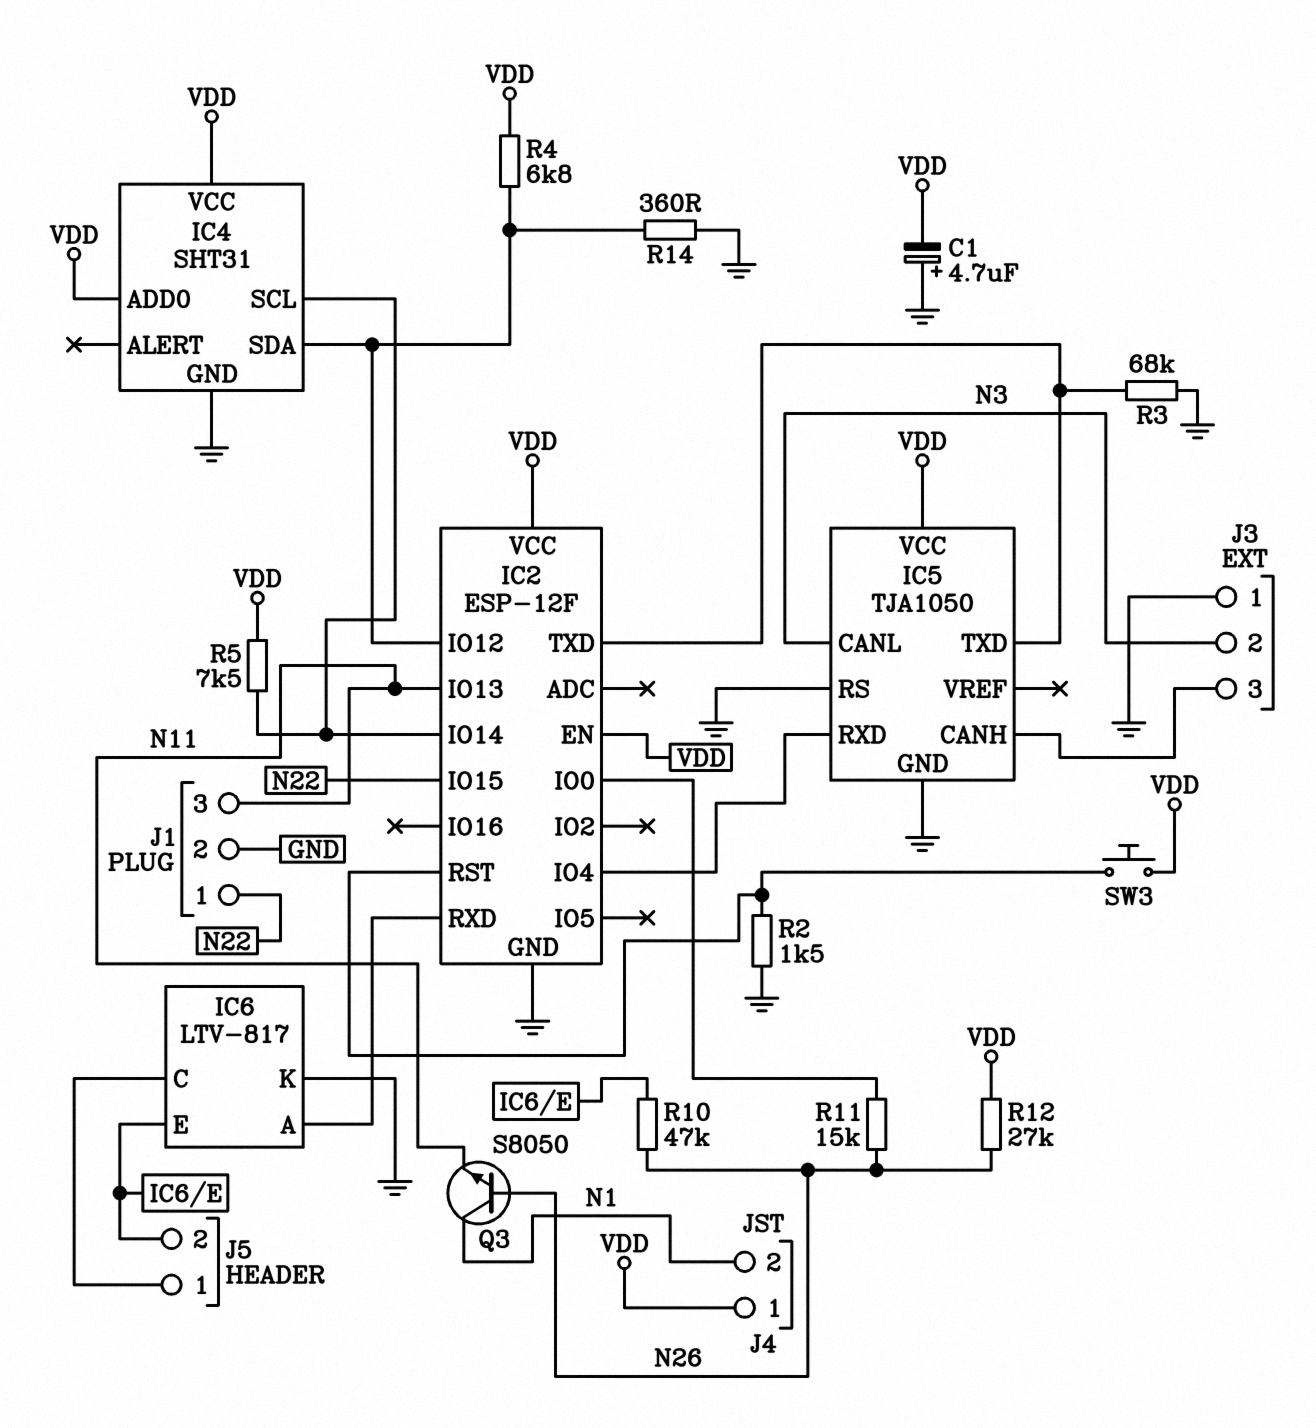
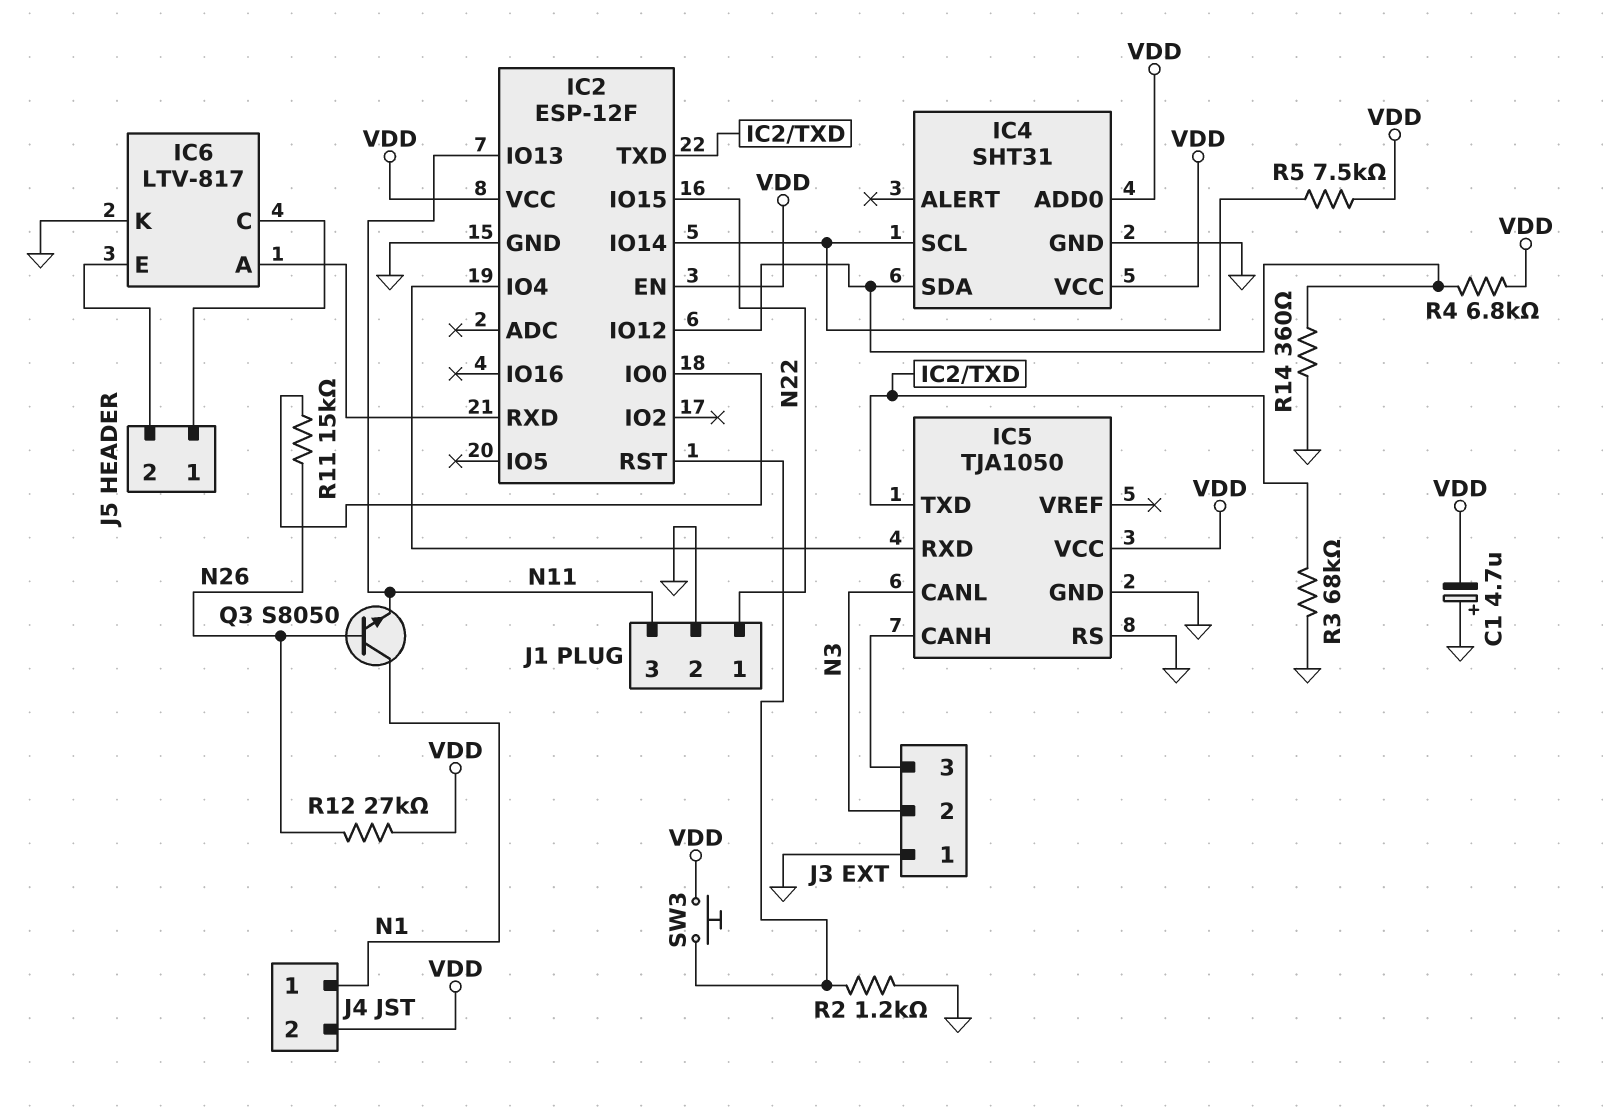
J4 pin 1: VDD -> N1
J4 pin 2: N1 -> VDD
R2: 1.5k (GND, IC2/RST) -> 1.2k (GND, IC2/RST)
R10: 47k (IC6/E, N26) -> none

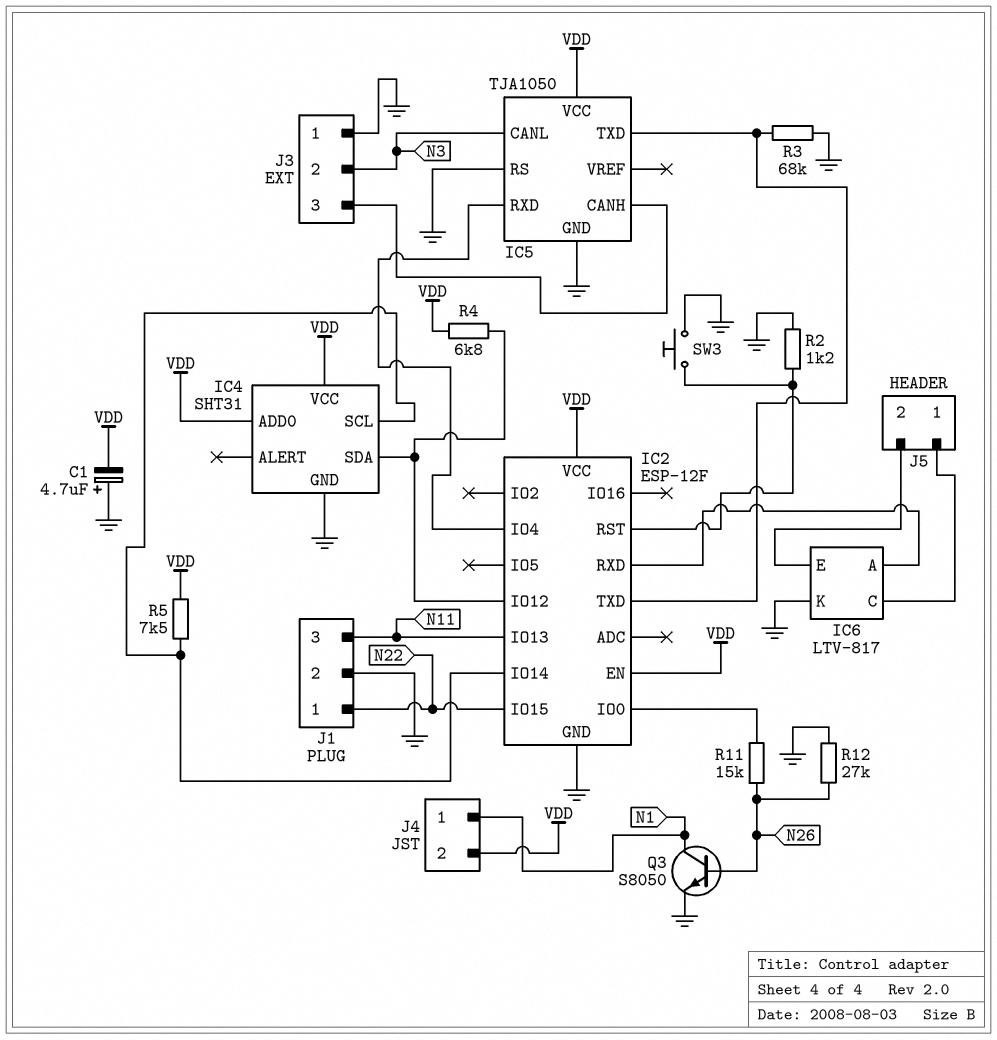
Q3: NPN S8050 (B N26, C N1, E N11) -> NPN S8050 (B N26, C N1, E GND)
R12: 27k (N26, VDD) -> 27k (GND, N26)
R14: 360 (GND, IC2/IO12) -> none
SW3: button (IC2/RST, VDD) -> button (GND, IC2/RST)

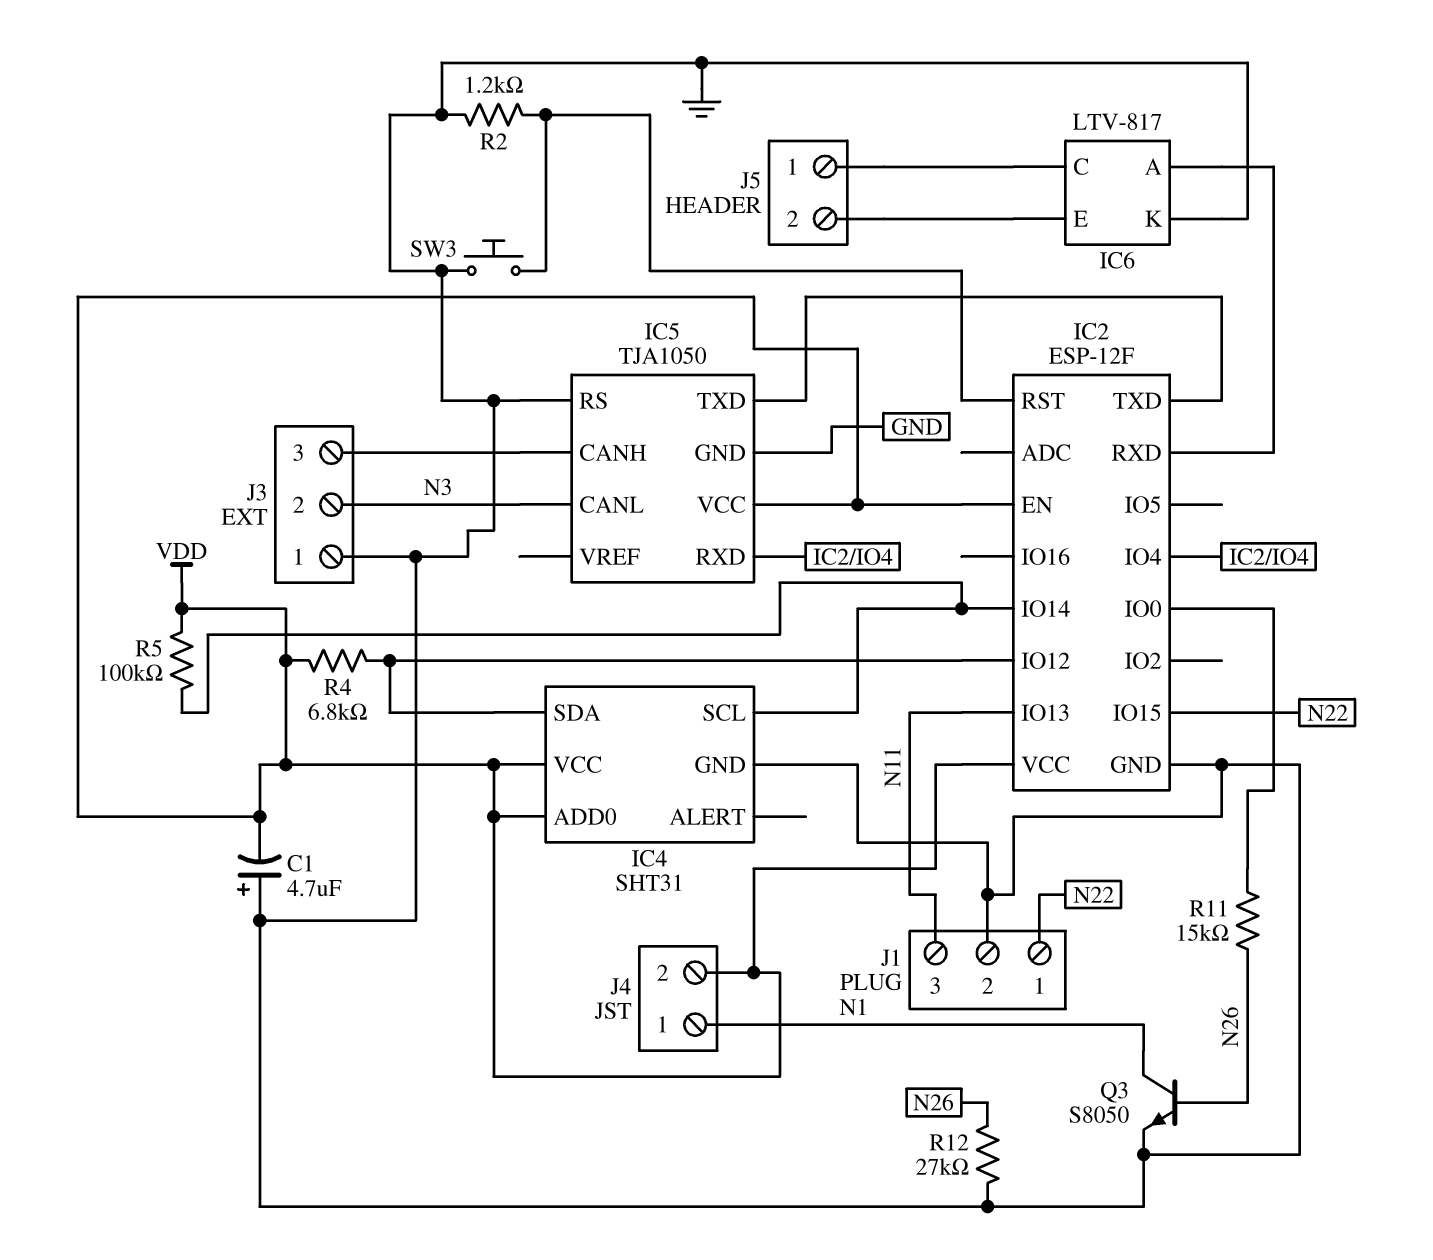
R3: 68k (GND, IC2/TXD) -> none
R5: 7.5k (IC2/IO14, VDD) -> 100k (IC2/IO14, VDD)

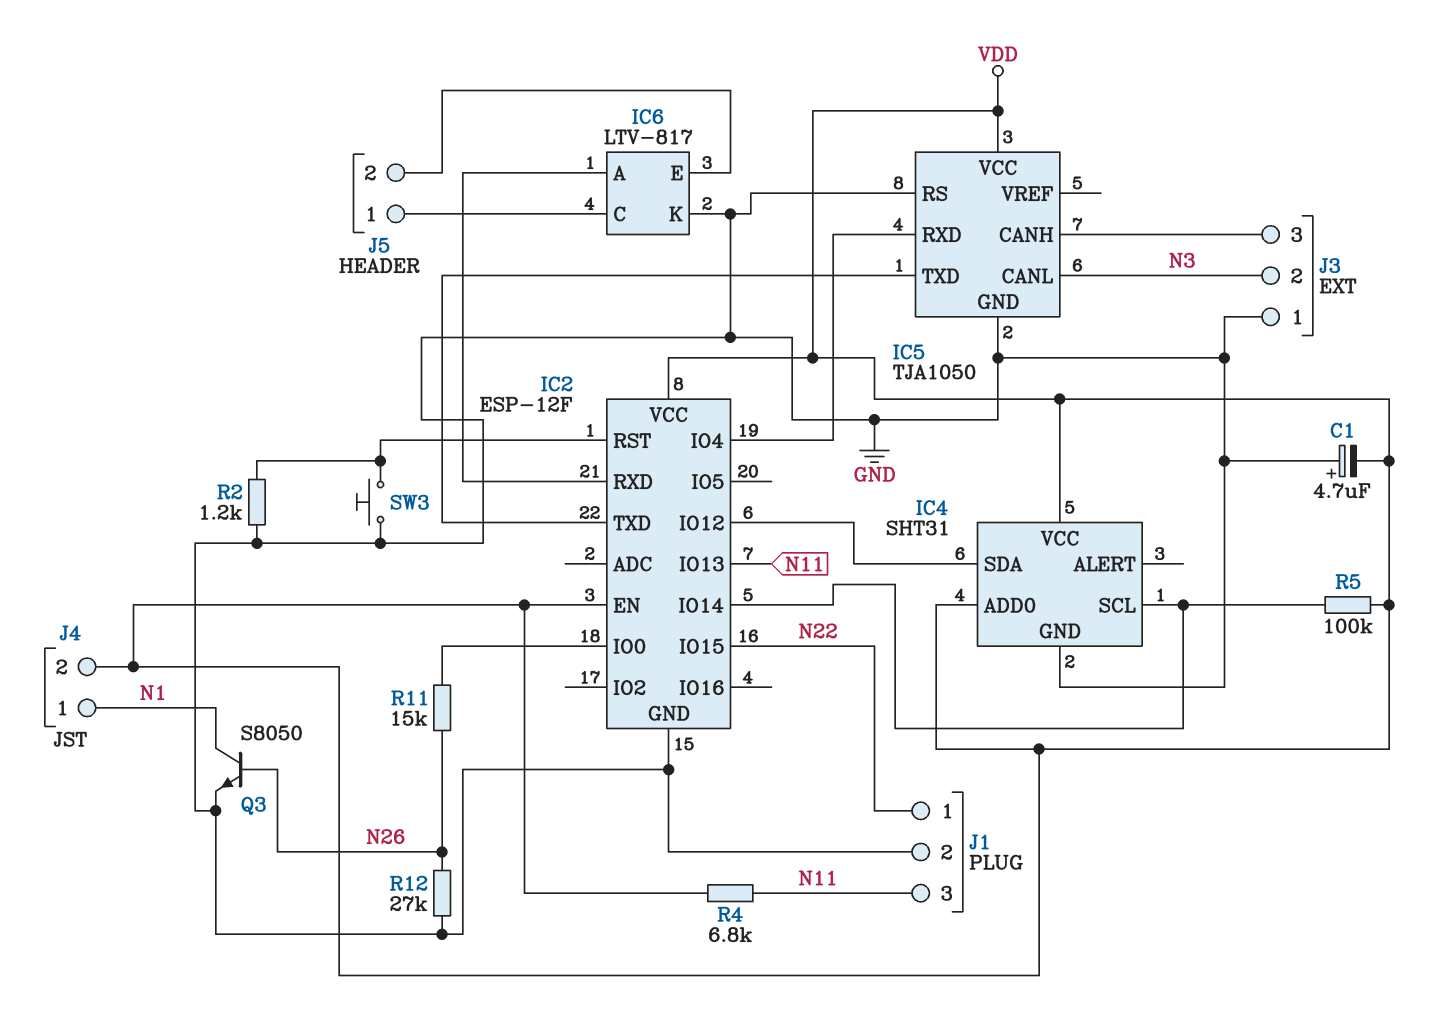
R4: 6.8k (IC2/IO12, VDD) -> 6.8k (N11, VDD)

